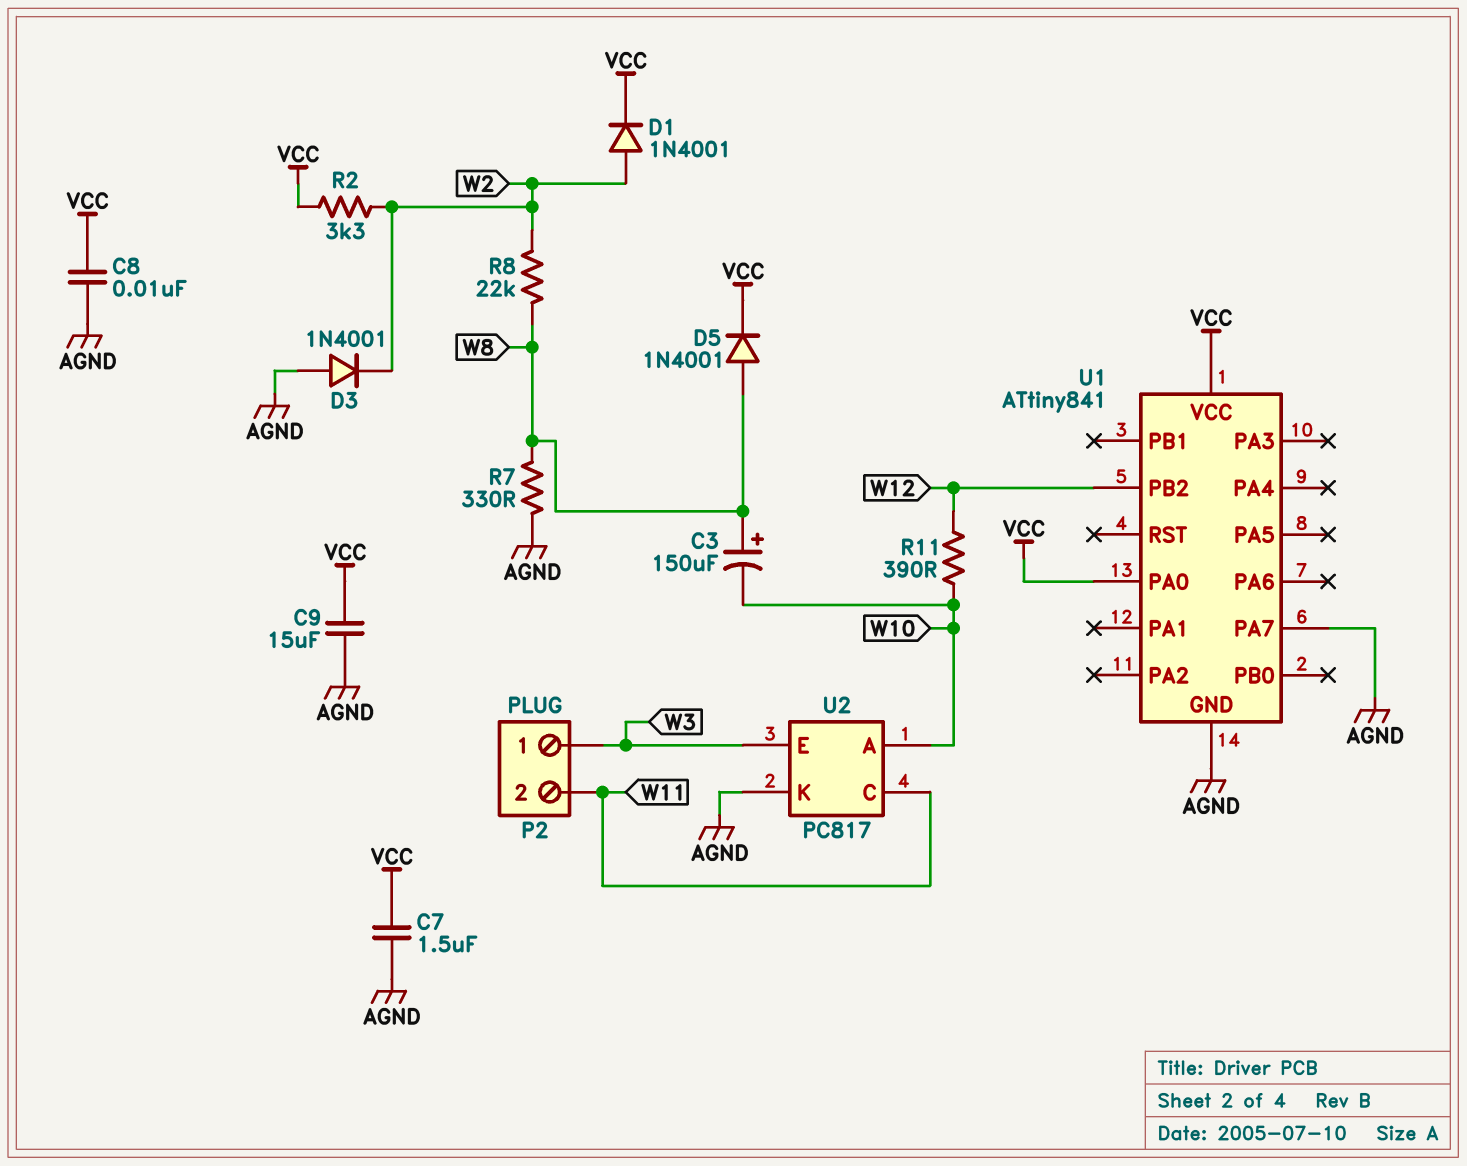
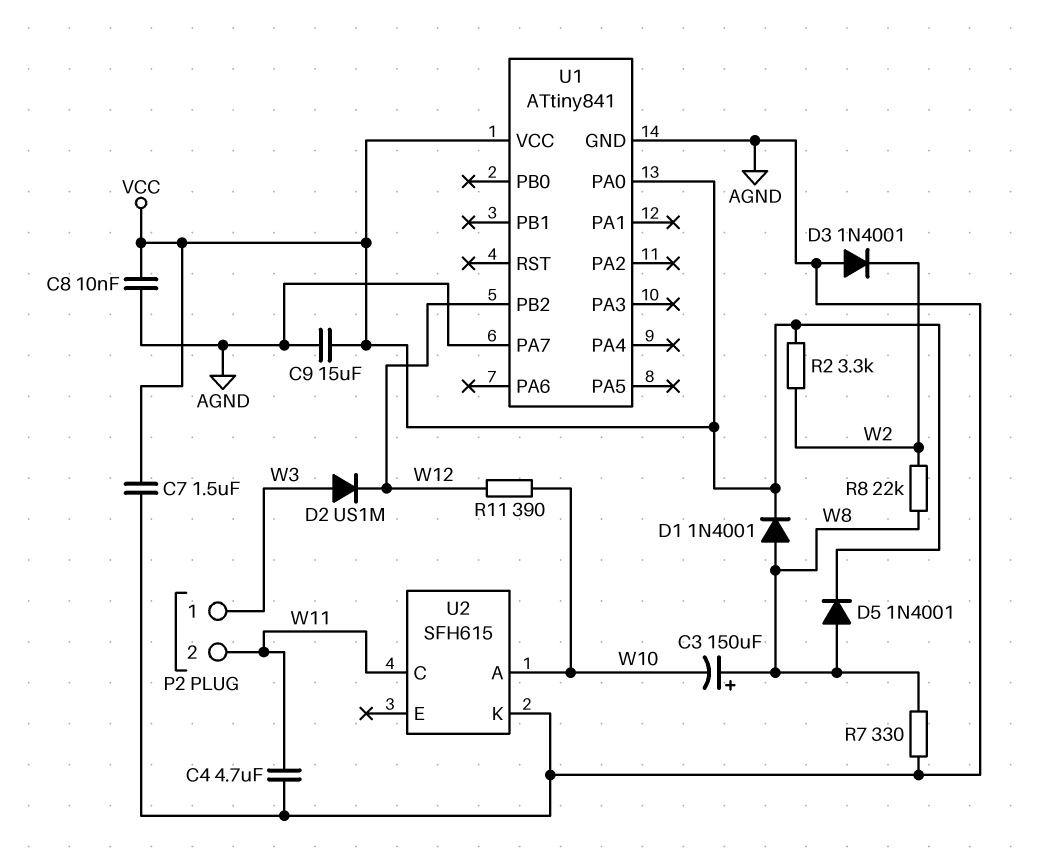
C4: none -> 4.7uF (AGND, W11)
D1: diode 1N4001 (A W2, K VCC) -> diode 1N4001 (A W8, K VCC)
D2: none -> diode US1M (A W3, K W12)
U2: PC817 -> SFH615
U2 pin E: W3 -> none

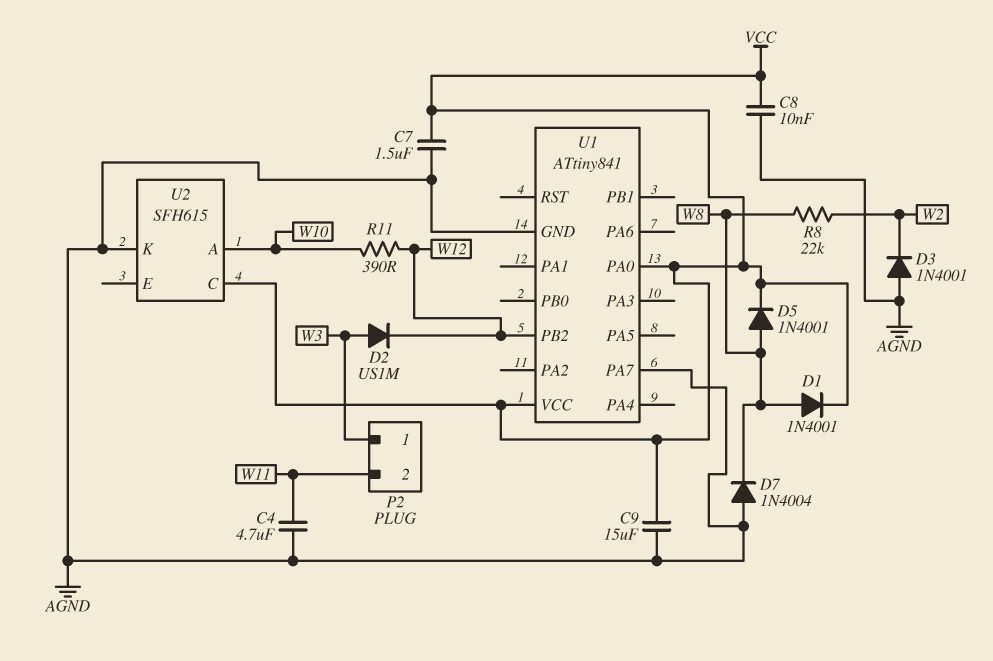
C3: 150uF (plus W8, minus W10) -> none
D7: none -> diode 1N4004 (A AGND, K W8)
R2: 3.3k (VCC, W2) -> none
R7: 330 (AGND, W8) -> none
U2 pin C: W11 -> VCC

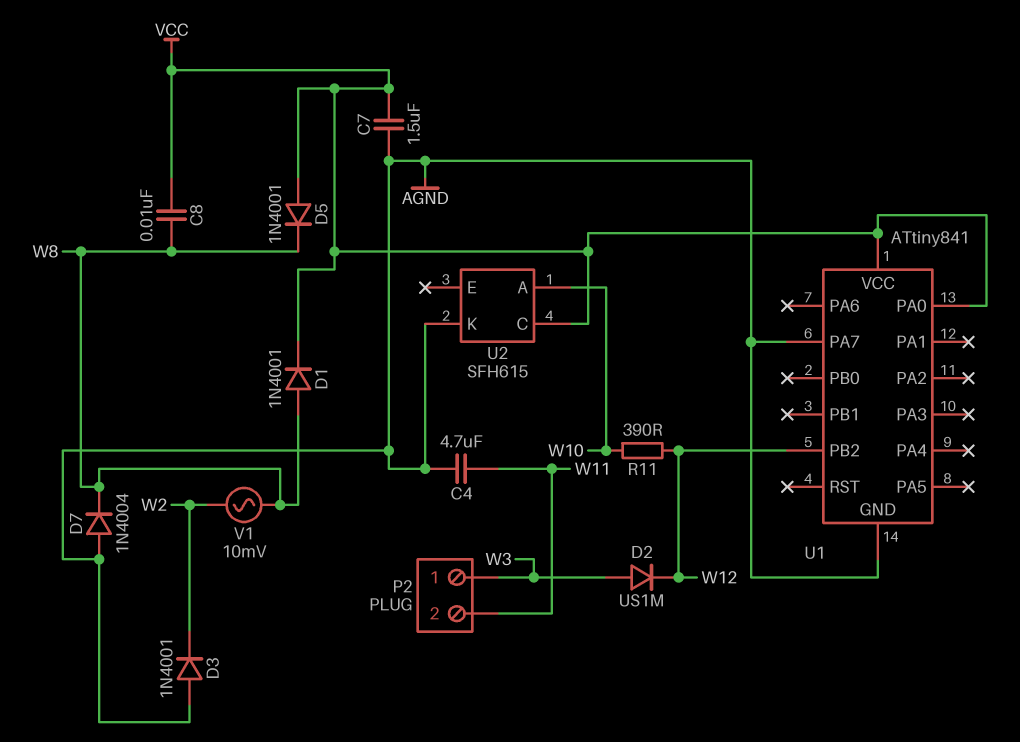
C8: 10nF (AGND, VCC) -> 10nF (VCC, W8)
C9: 15uF (AGND, VCC) -> none
D5: diode 1N4001 (A W8, K VCC) -> diode 1N4001 (A VCC, K W8)
R8: 22k (W2, W8) -> none
V1: none -> AC 10mV (W2, W8)

